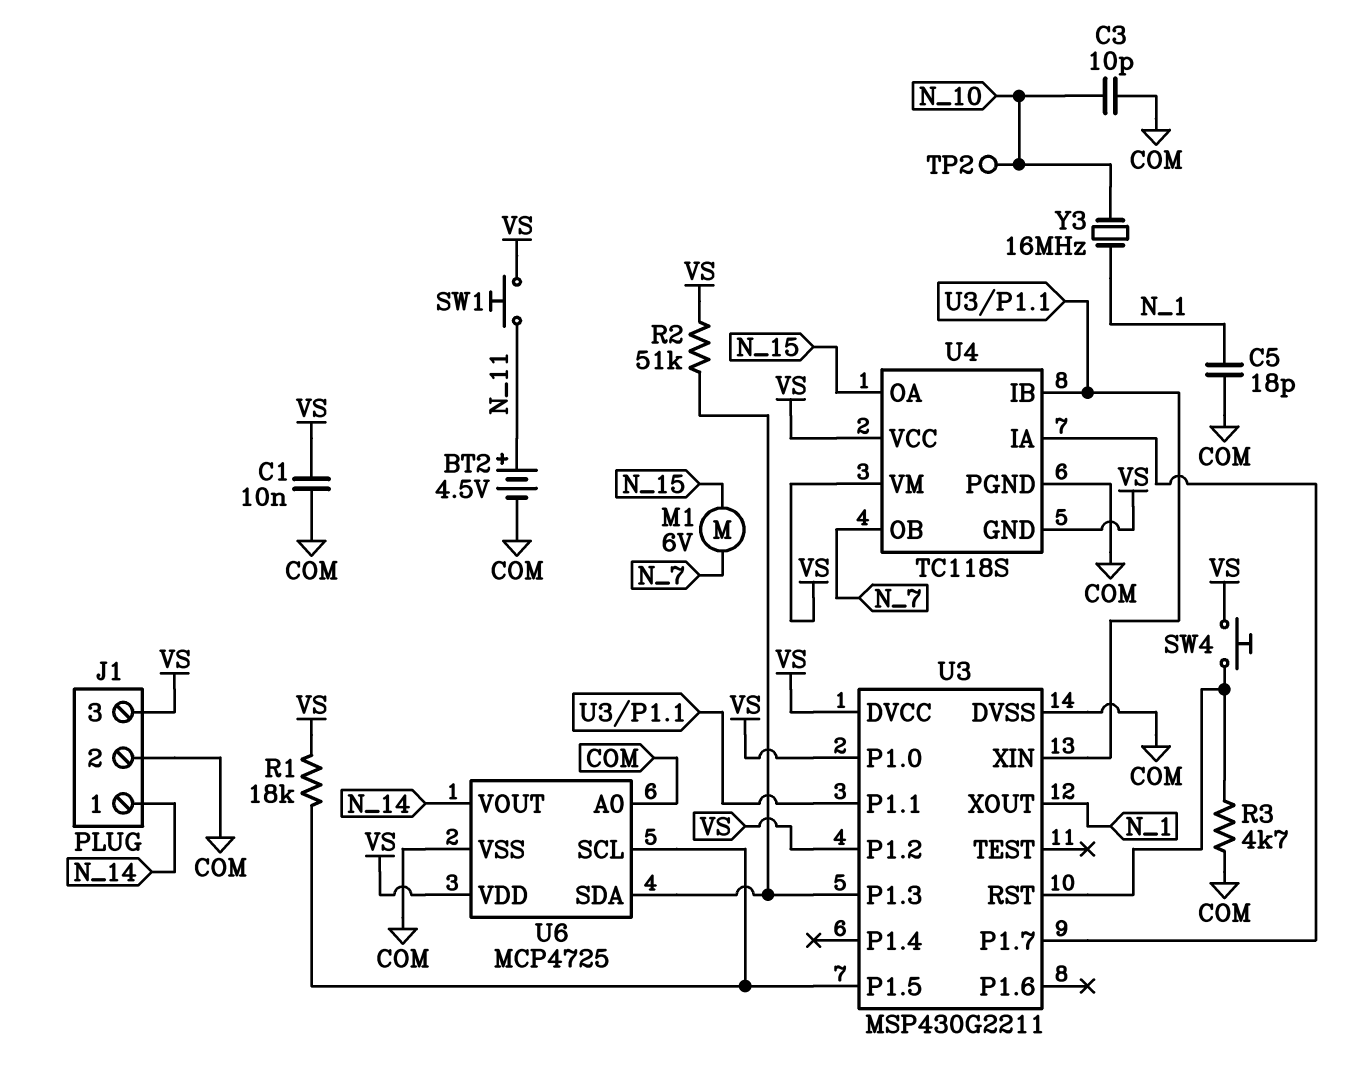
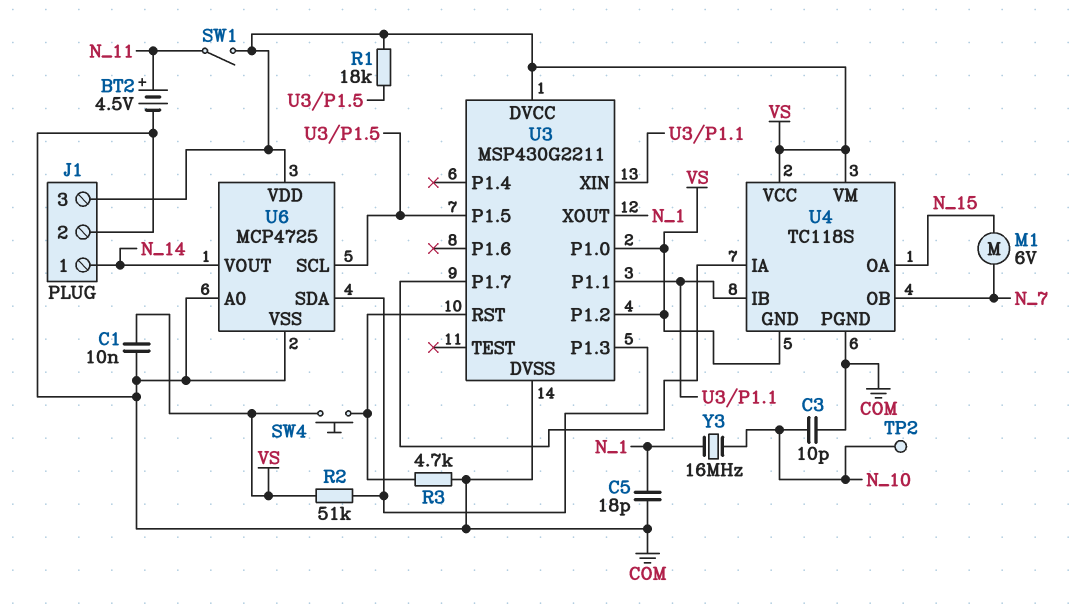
SW1: button (N_11, VS) -> switch (N_11, VS)

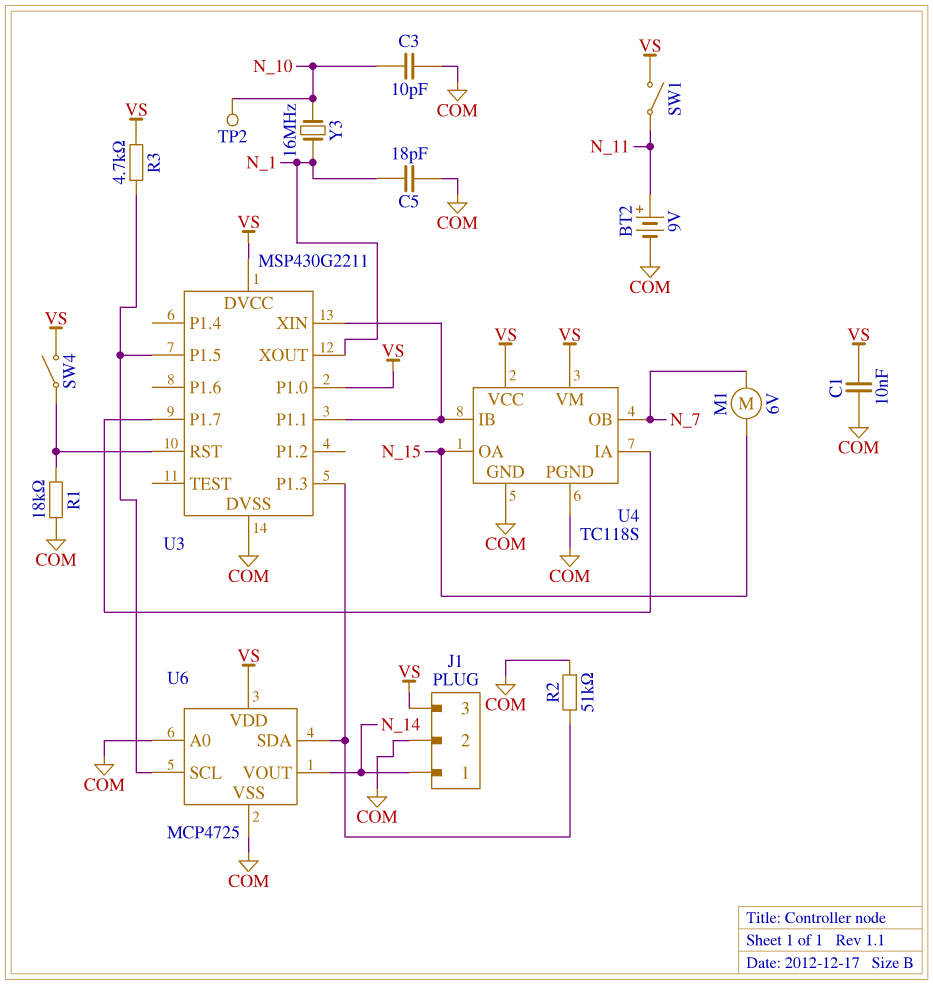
BT2: 4.5V (plus N_11, minus COM) -> 9V (plus N_11, minus COM)
R1: 18k (U3/P1.5, VS) -> 18k (COM, U3/RST)
R2: 51k (U3/P1.3, VS) -> 51k (COM, U3/P1.3)
R3: 4.7k (COM, U3/RST) -> 4.7k (U3/P1.5, VS)
SW4: button (U3/RST, VS) -> switch (U3/RST, VS)
U3 pin P1.2: VS -> none
U4 pin GND: VS -> COM

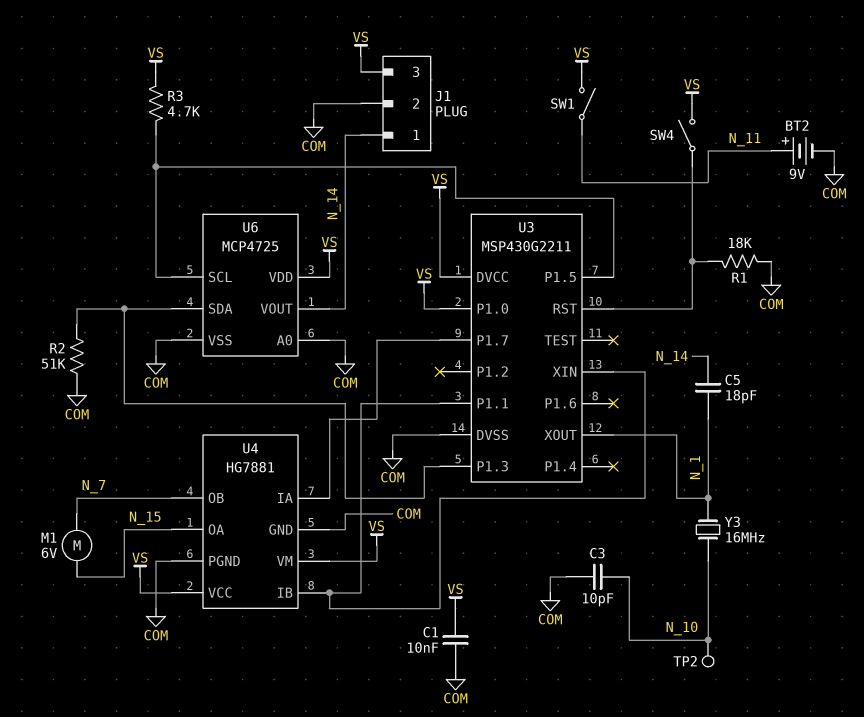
C5: 18pF (COM, N_1) -> 18pF (N_1, N_14)
U4: TC118S -> HG7881

